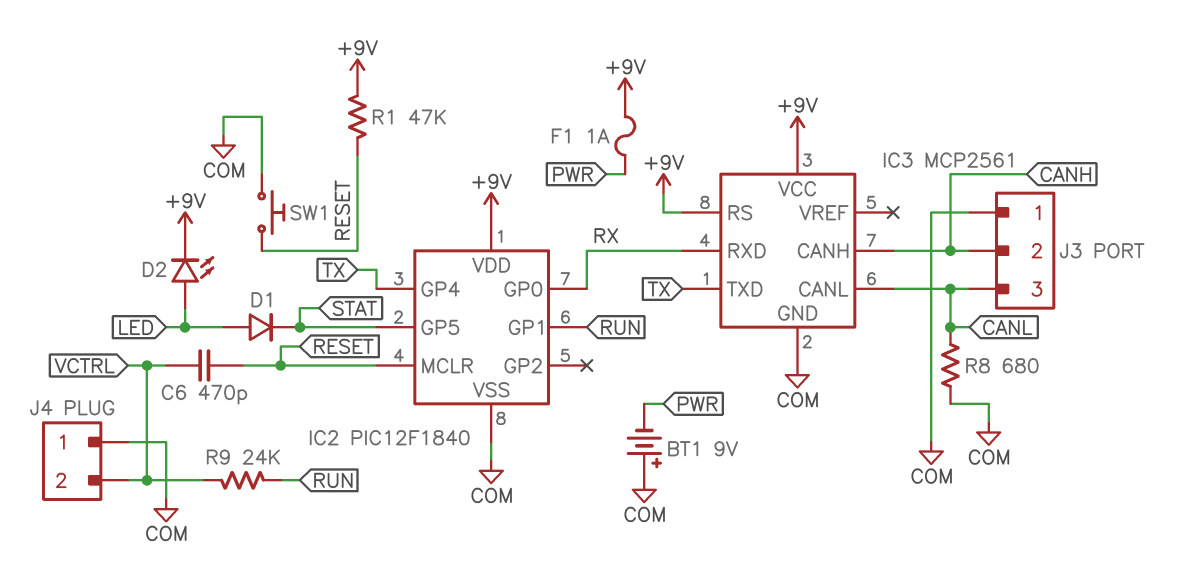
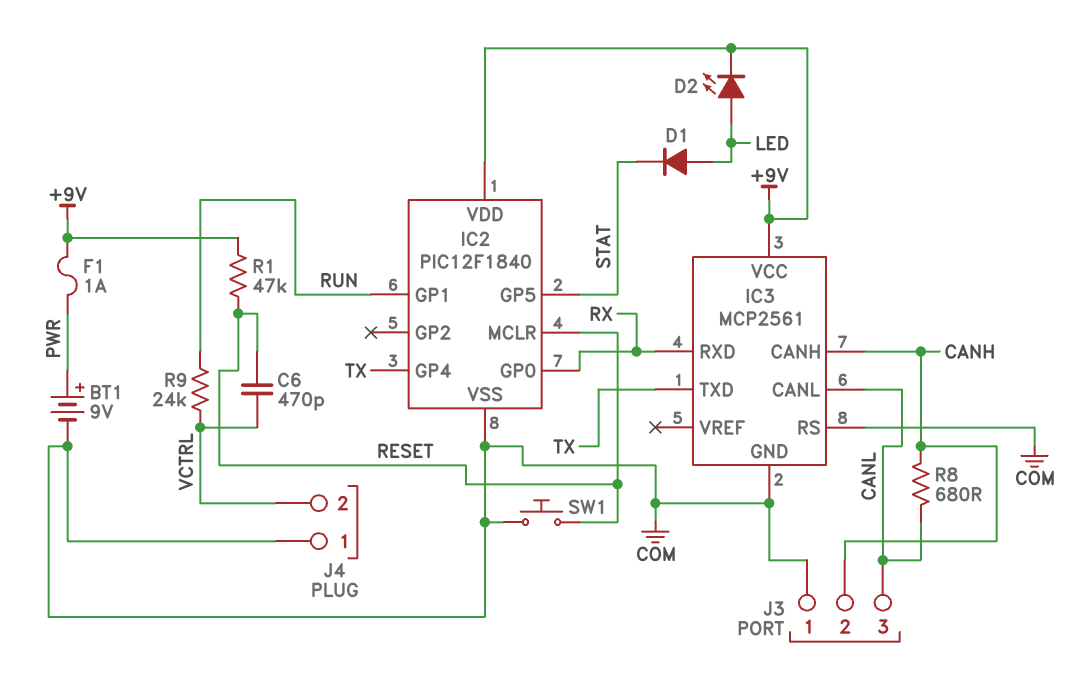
BT1: 9V (plus COM, minus PWR) -> 9V (plus PWR, minus COM)
IC3 pin RS: +9V -> COM
R8: 680 (CANL, COM) -> 680 (CANH, CANL)

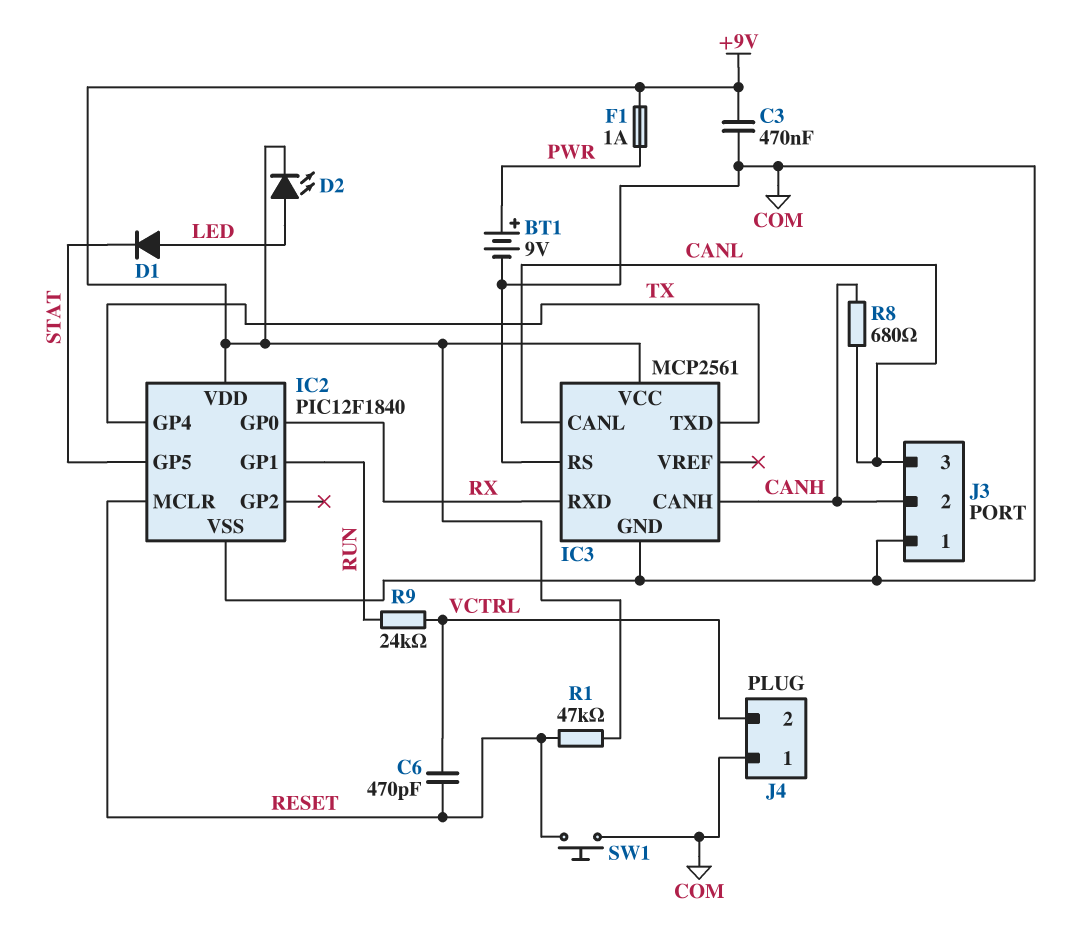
C3: none -> 470nF (+9V, COM)

